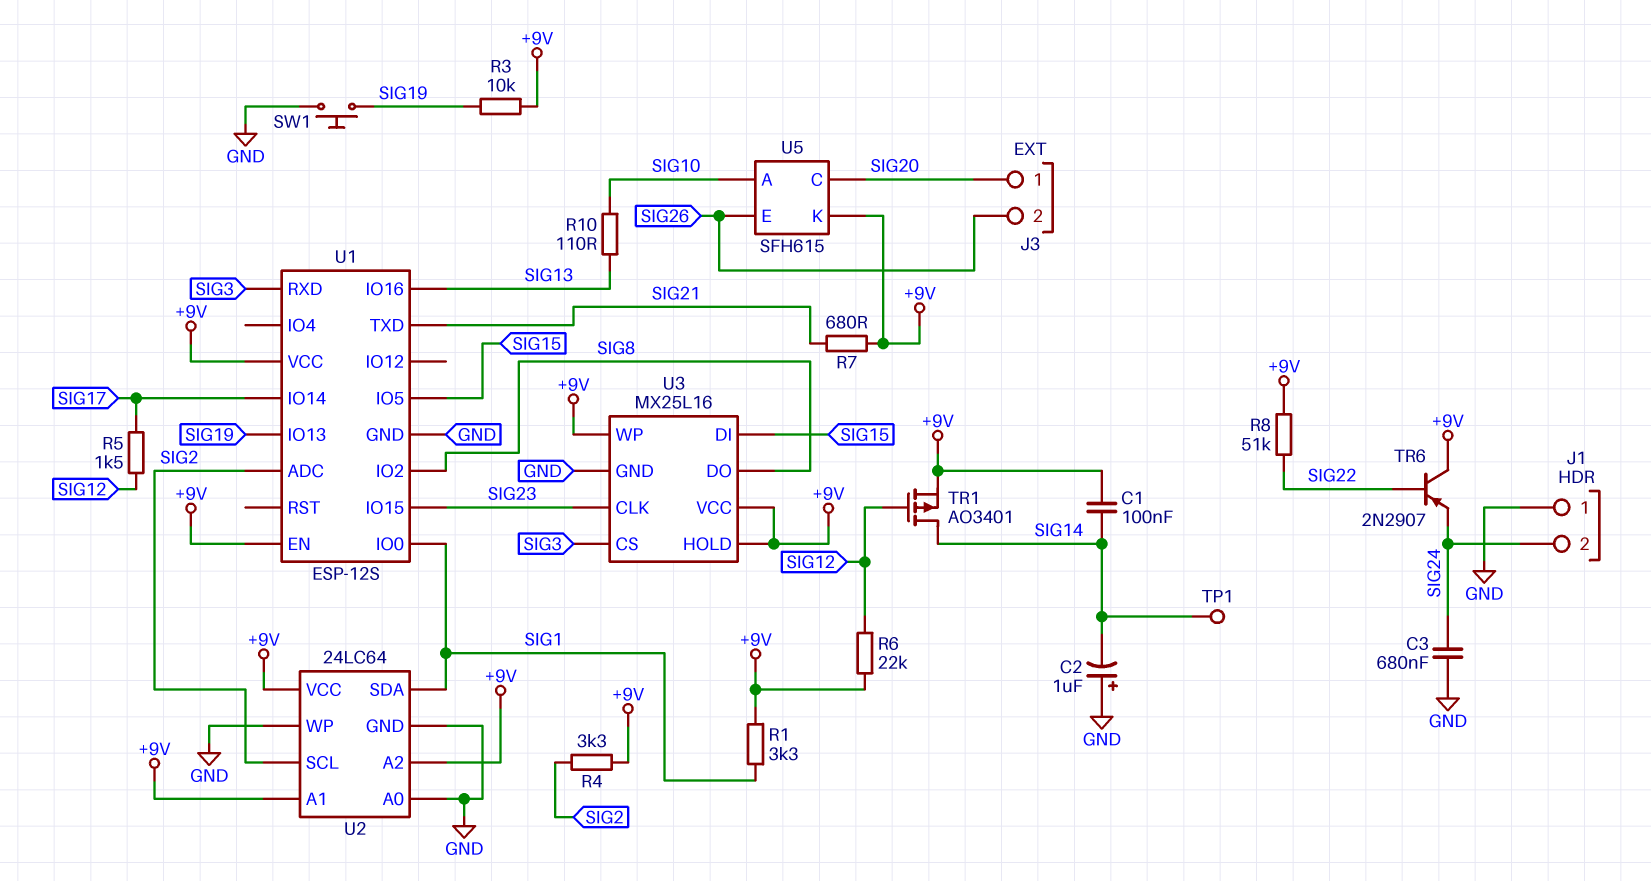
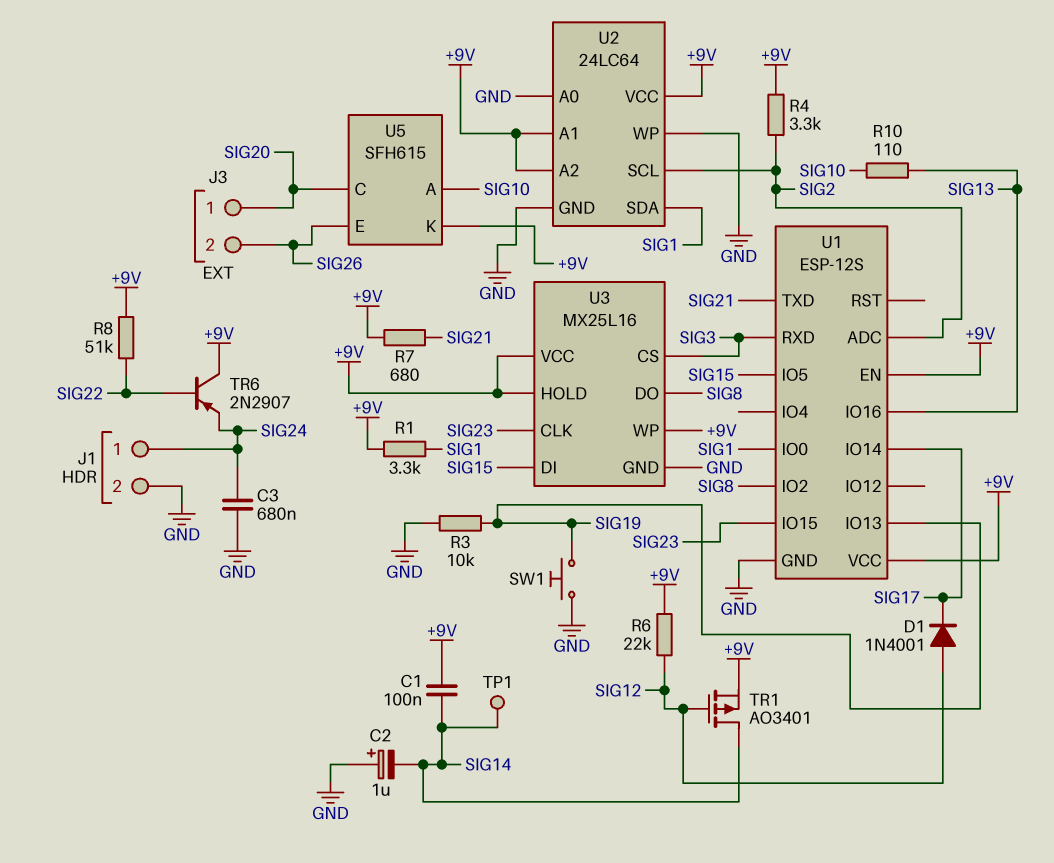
D1: none -> diode 1N4001 (A SIG12, K SIG17)
J1 pin 1: GND -> SIG24
J1 pin 2: SIG24 -> GND
R3: 10k (+9V, SIG19) -> 10k (GND, SIG19)
R5: 1.5k (SIG12, SIG17) -> none

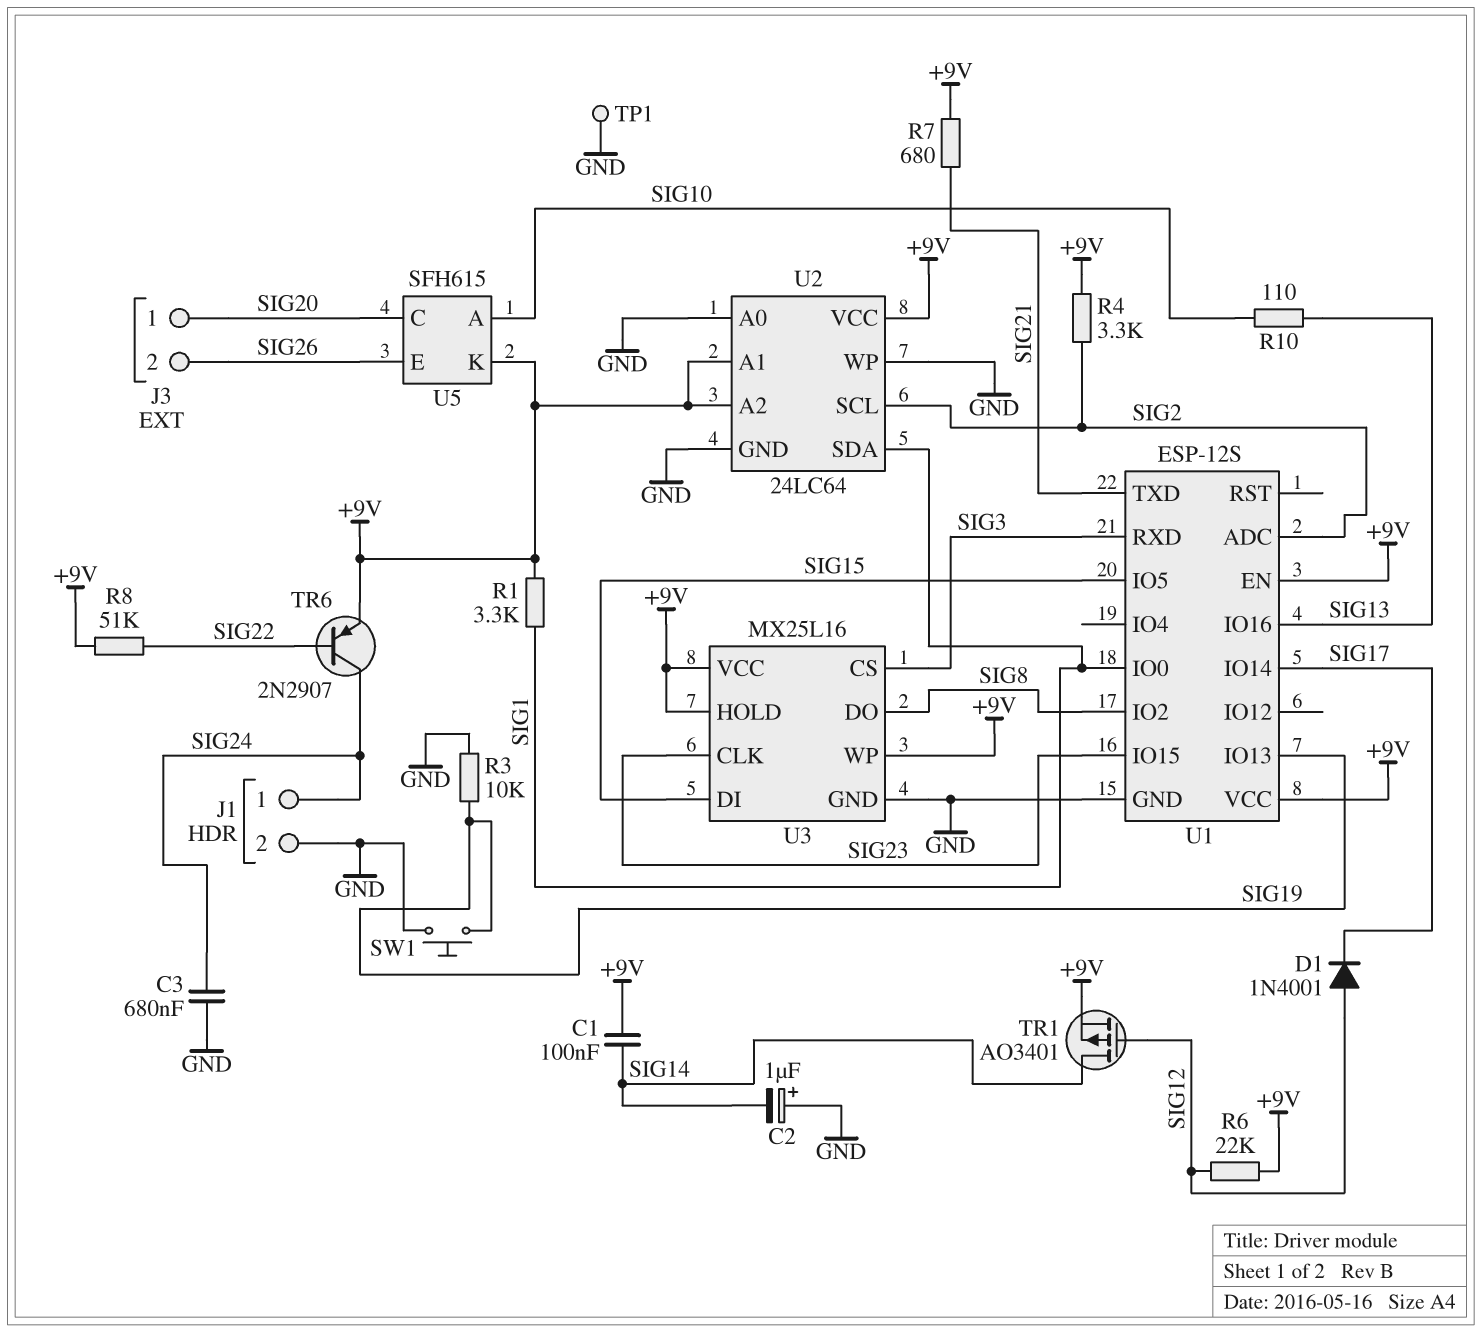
TP1: test point (SIG14) -> test point (GND)
TR6: PNP 2N2907 (B SIG22, C +9V, E SIG24) -> PNP 2N2907 (B SIG22, C SIG24, E +9V)

